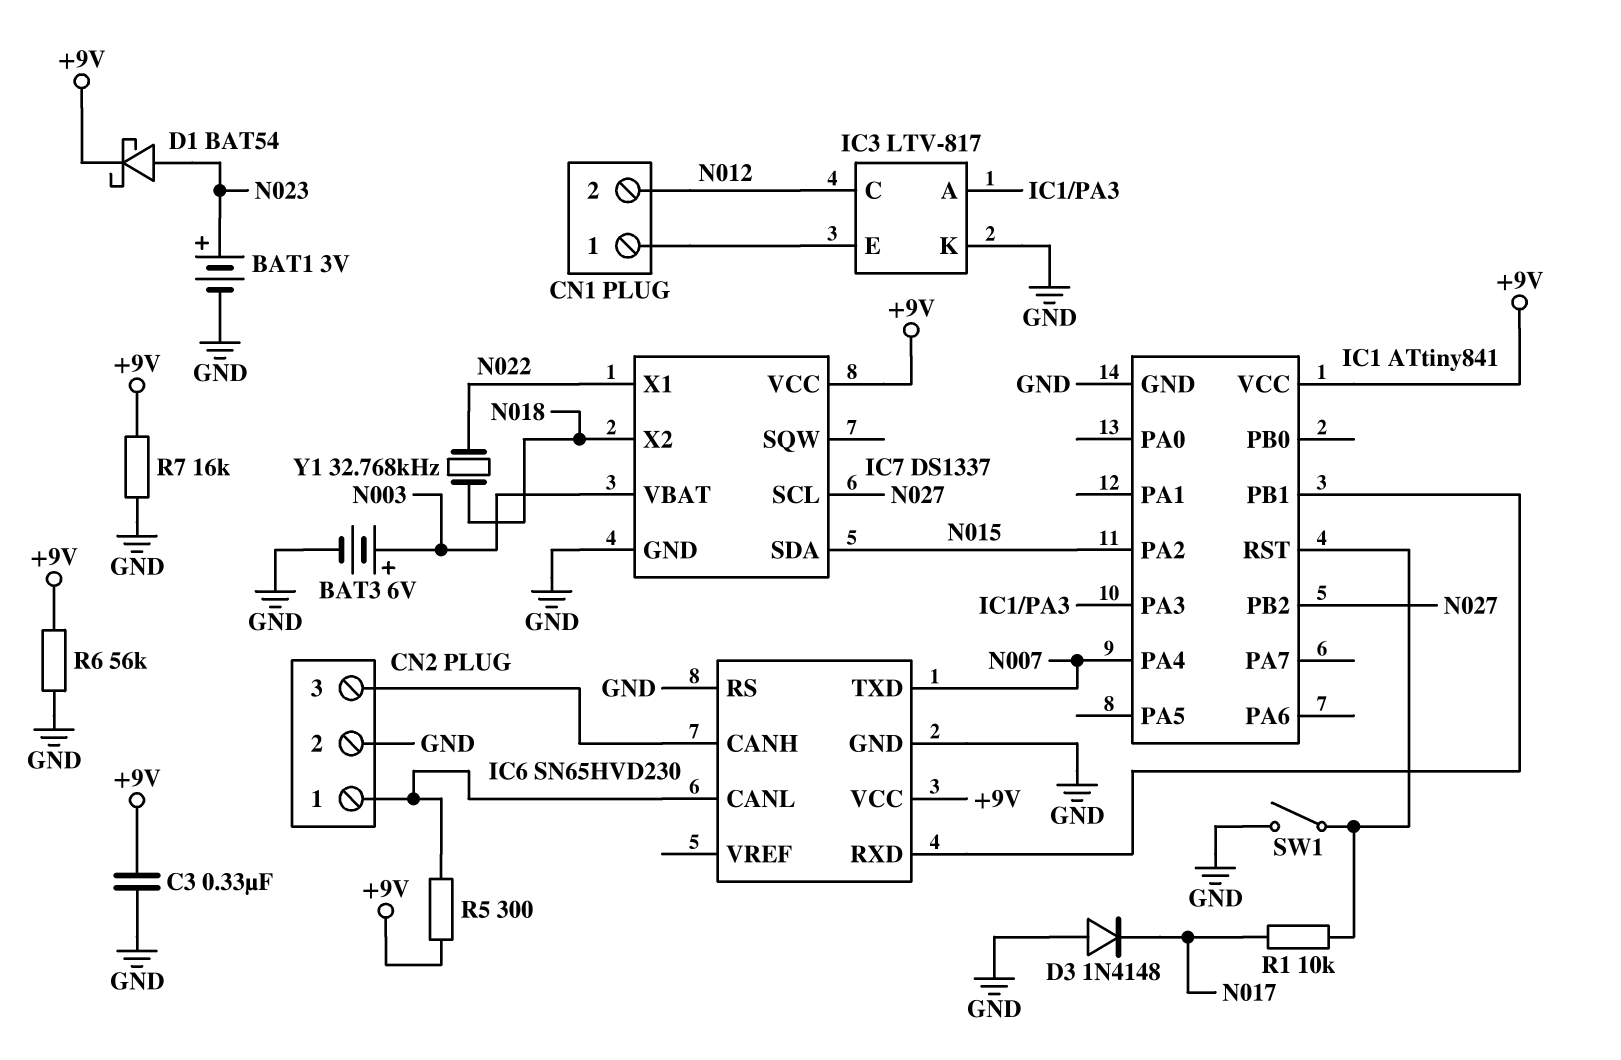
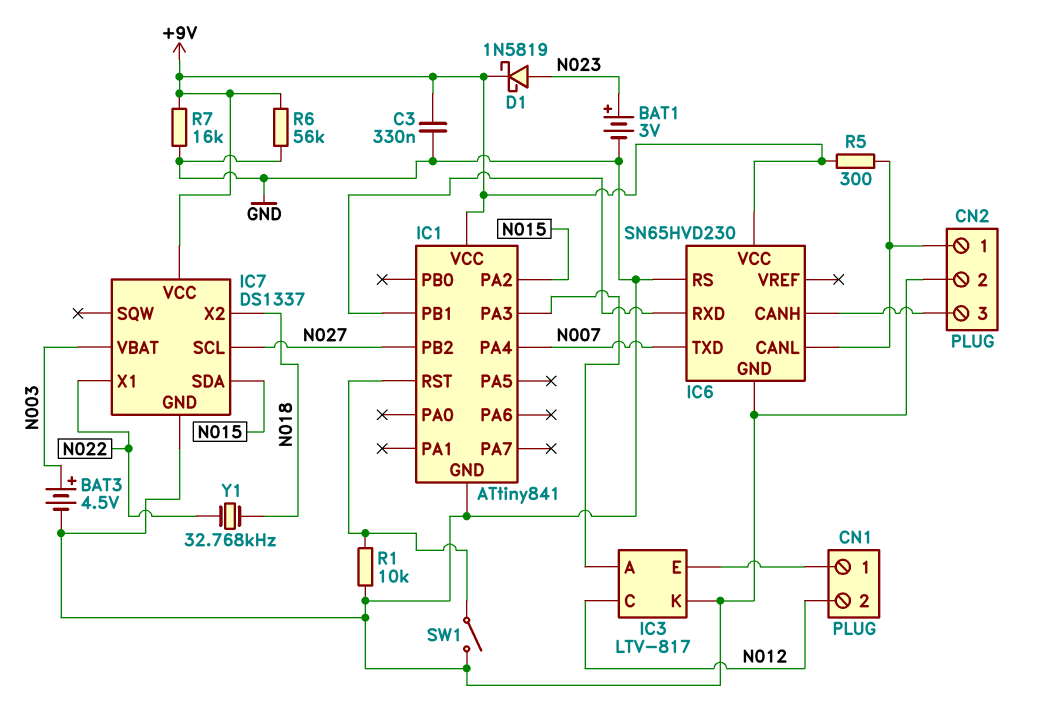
BAT3: 6V (plus N003, minus GND) -> 4.5V (plus N003, minus GND)
D1: schottky BAT54 (A N023, K +9V) -> schottky 1N5819 (A N023, K +9V)
D3: diode 1N4148 (A GND, K N017) -> none
R1: 10k (IC1/RST, N017) -> 10k (GND, IC1/RST)

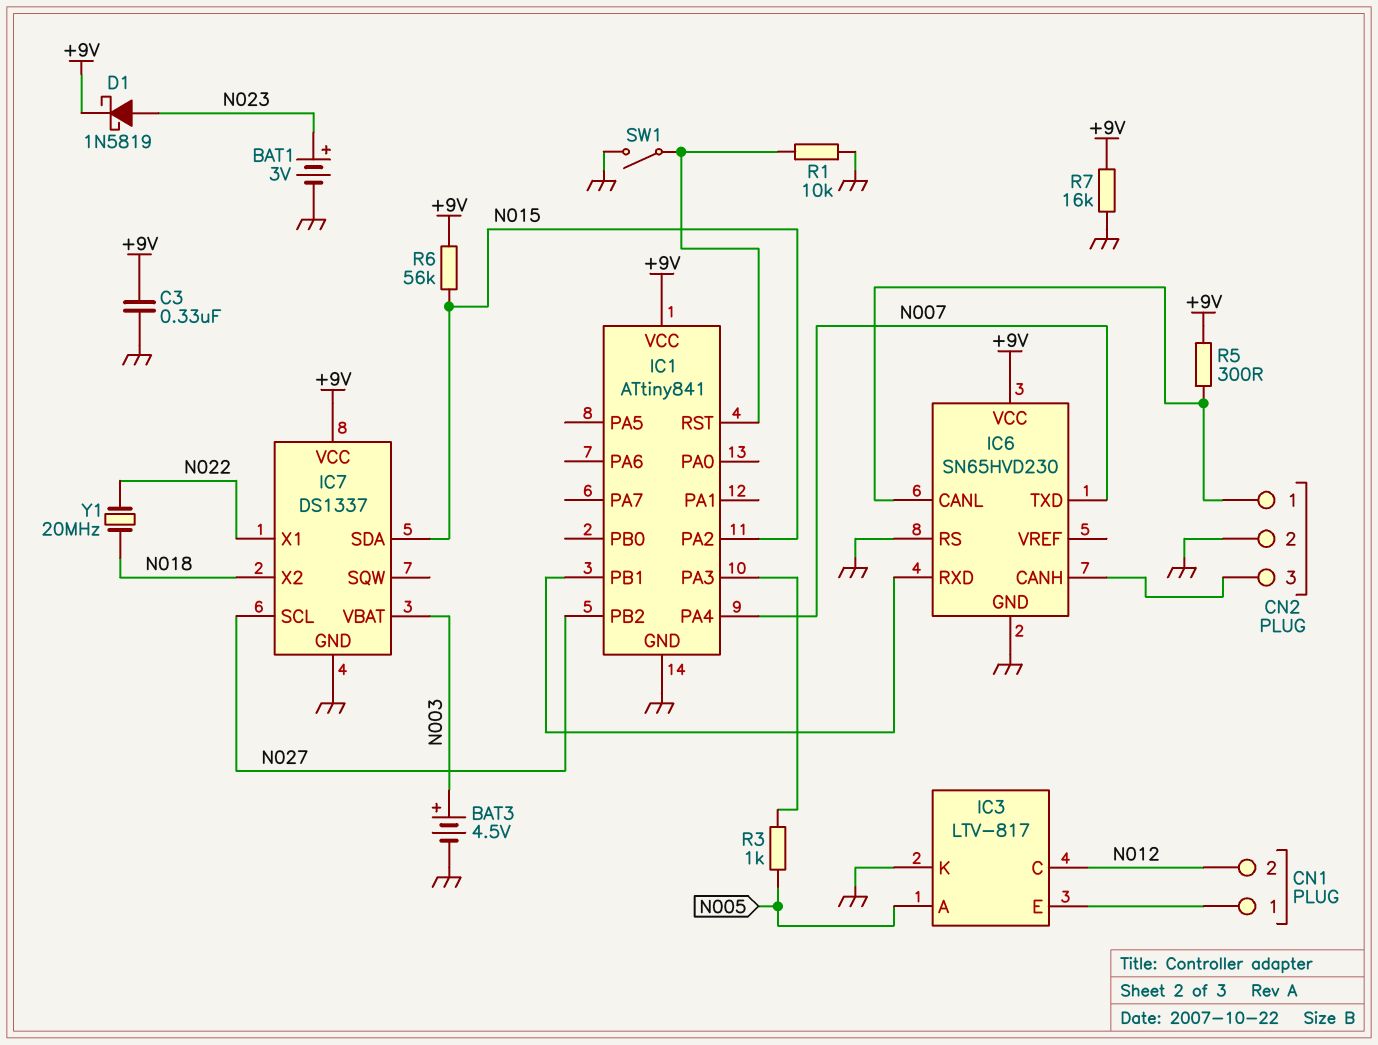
IC3 pin A: IC1/PA3 -> N005
R3: none -> 1k (IC1/PA3, N005)
R6: 56k (+9V, GND) -> 56k (+9V, N015)
Y1: 32.768kHz (N018, N022) -> 20MHz (N018, N022)

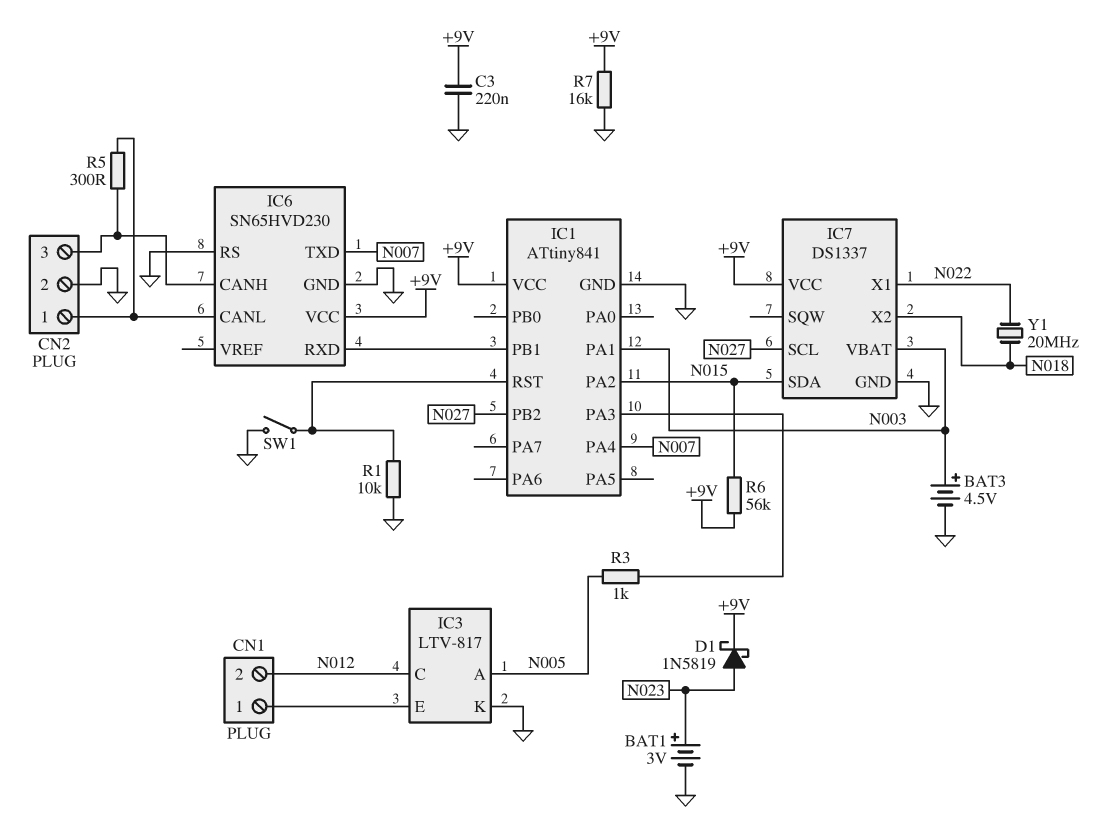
C3: 330nF (+9V, GND) -> 220nF (+9V, GND)
IC1 pin PA1: none -> N003
R5: 300 (+9V, CN2/1) -> 300 (CN2/1, CN2/3)

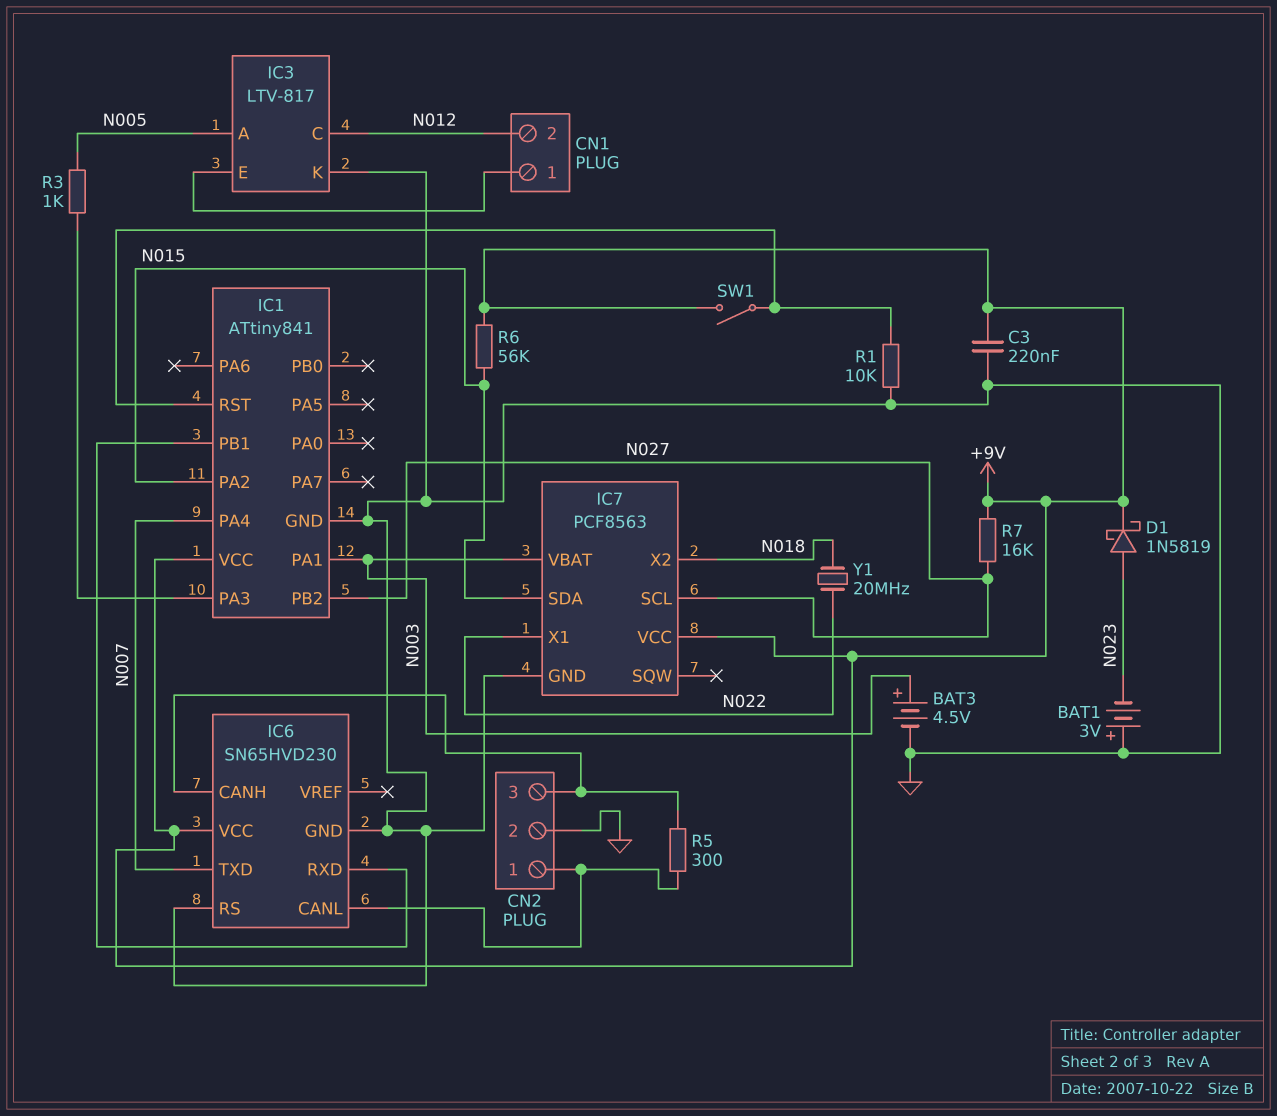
BAT1: 3V (plus N023, minus GND) -> 3V (plus GND, minus N023)
IC7: DS1337 -> PCF8563
R7: 16k (+9V, GND) -> 16k (+9V, N027)
SW1: switch (GND, IC1/RST) -> switch (+9V, IC1/RST)

